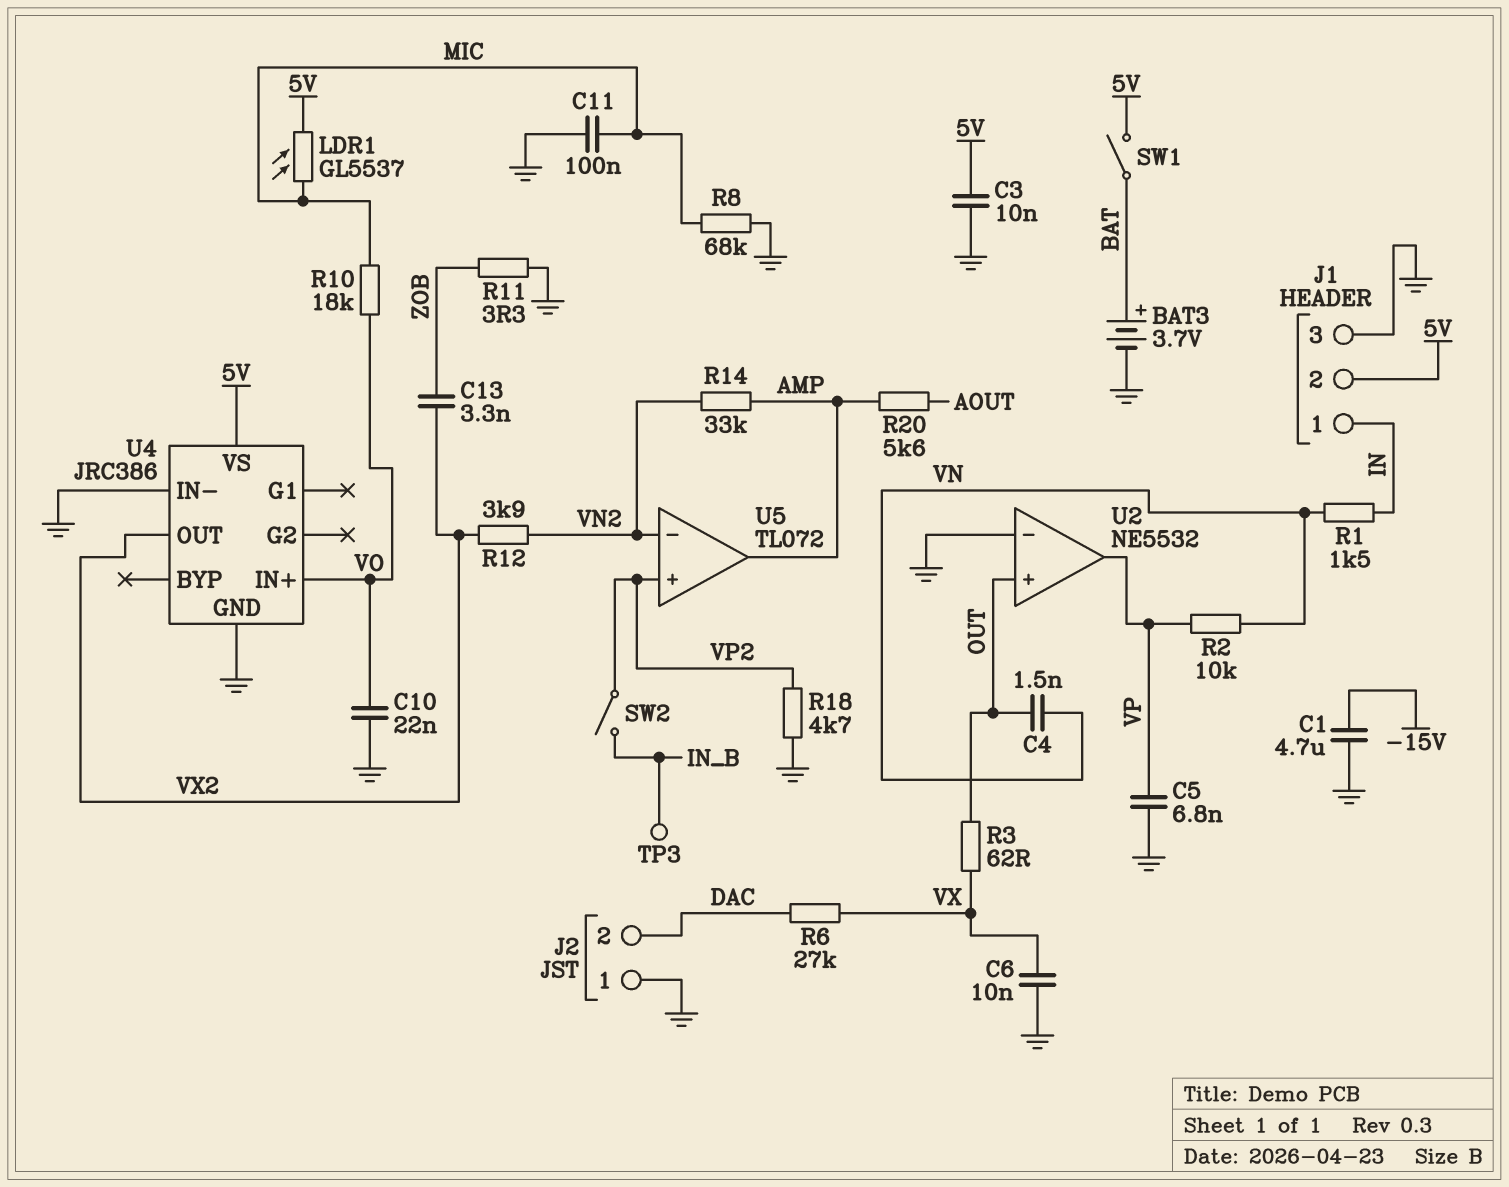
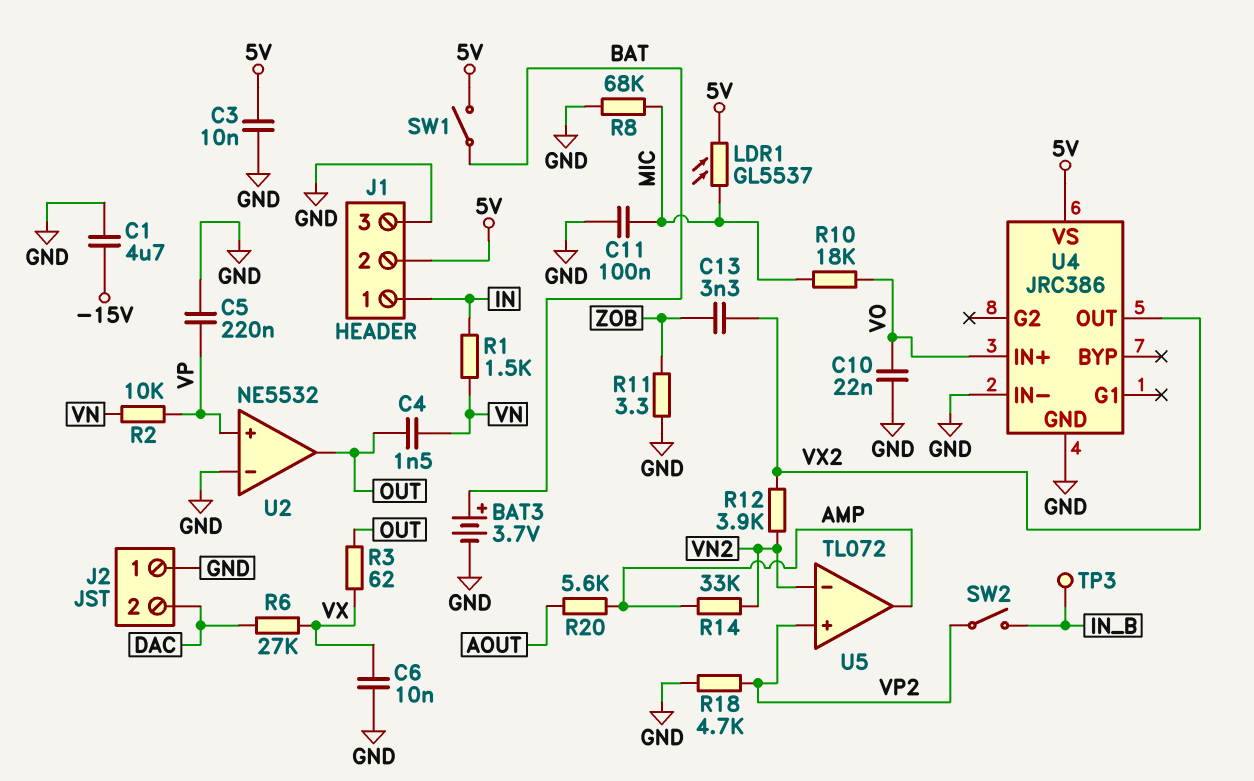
C5: 6.8nF (GND, VP) -> 220nF (GND, VP)
U2 pin in+: OUT -> VP
U2 pin out: VP -> OUT

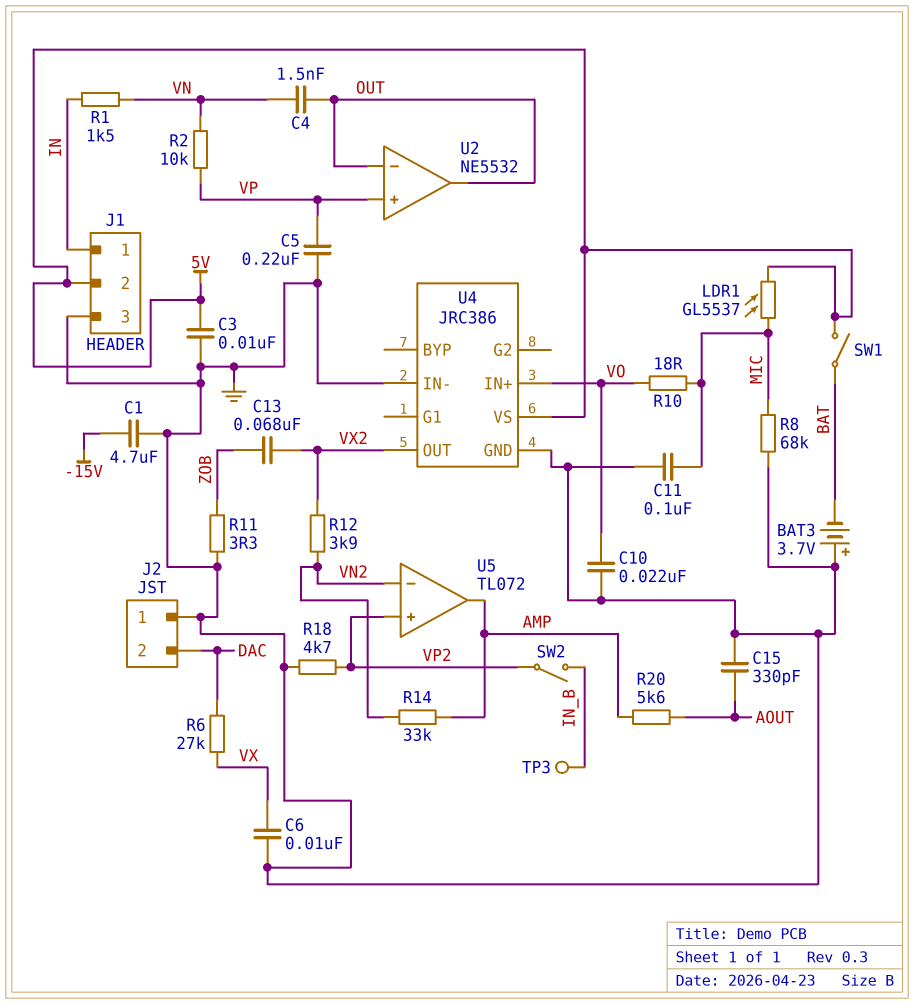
BAT3: 3.7V (plus BAT, minus GND) -> 3.7V (plus GND, minus BAT)
C13: 3.3nF (VX2, ZOB) -> 68nF (VX2, ZOB)
C15: none -> 330pF (AOUT, GND)
R3: 62 (OUT, VX) -> none
R10: 18k (MIC, VO) -> 18 (MIC, VO)
U2 pin in-: GND -> OUT

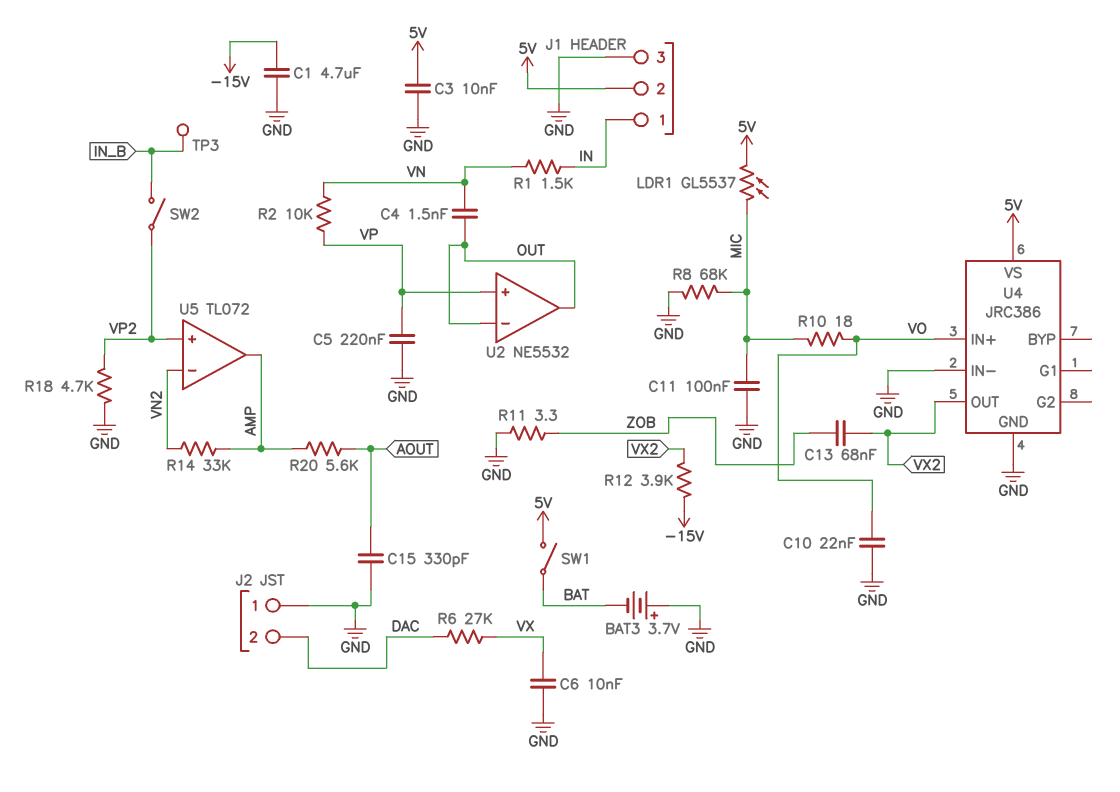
R12: 3.9k (VN2, VX2) -> 3.9k (-15V, VX2)

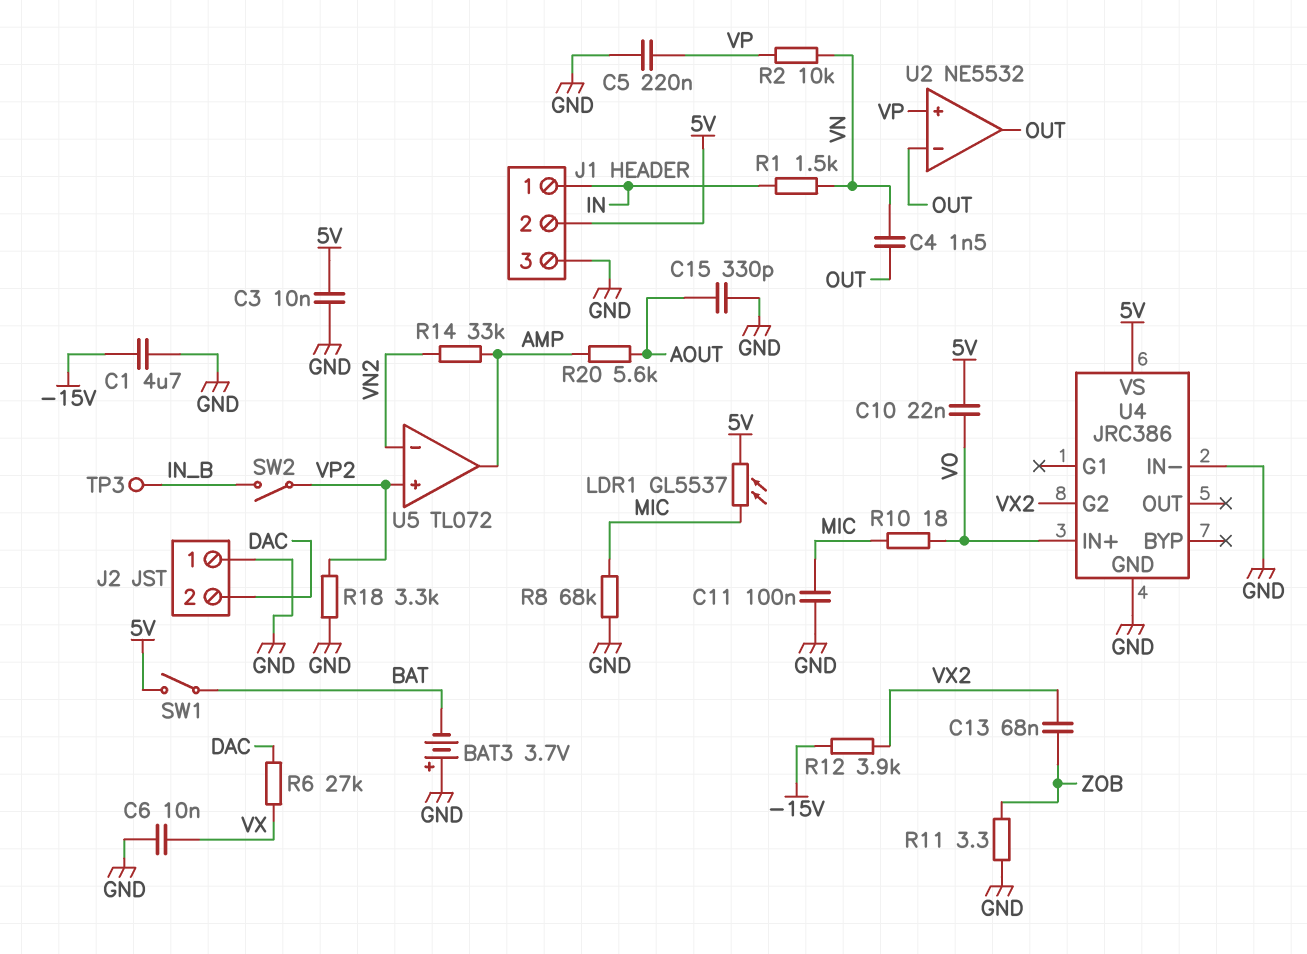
C10: 22nF (GND, VO) -> 22nF (5V, VO)
R18: 4.7k (GND, VP2) -> 3.3k (GND, VP2)
U4 pin G2: none -> VX2
U4 pin OUT: VX2 -> none

